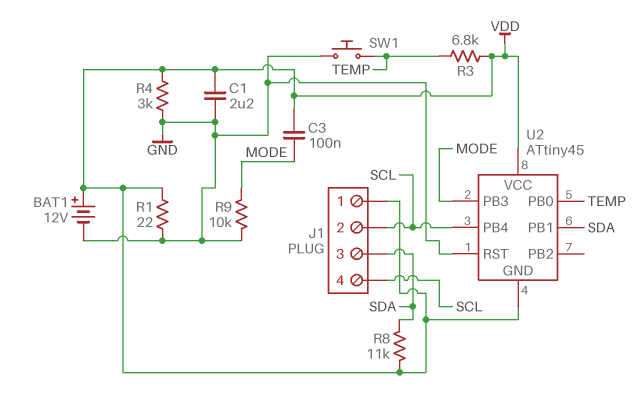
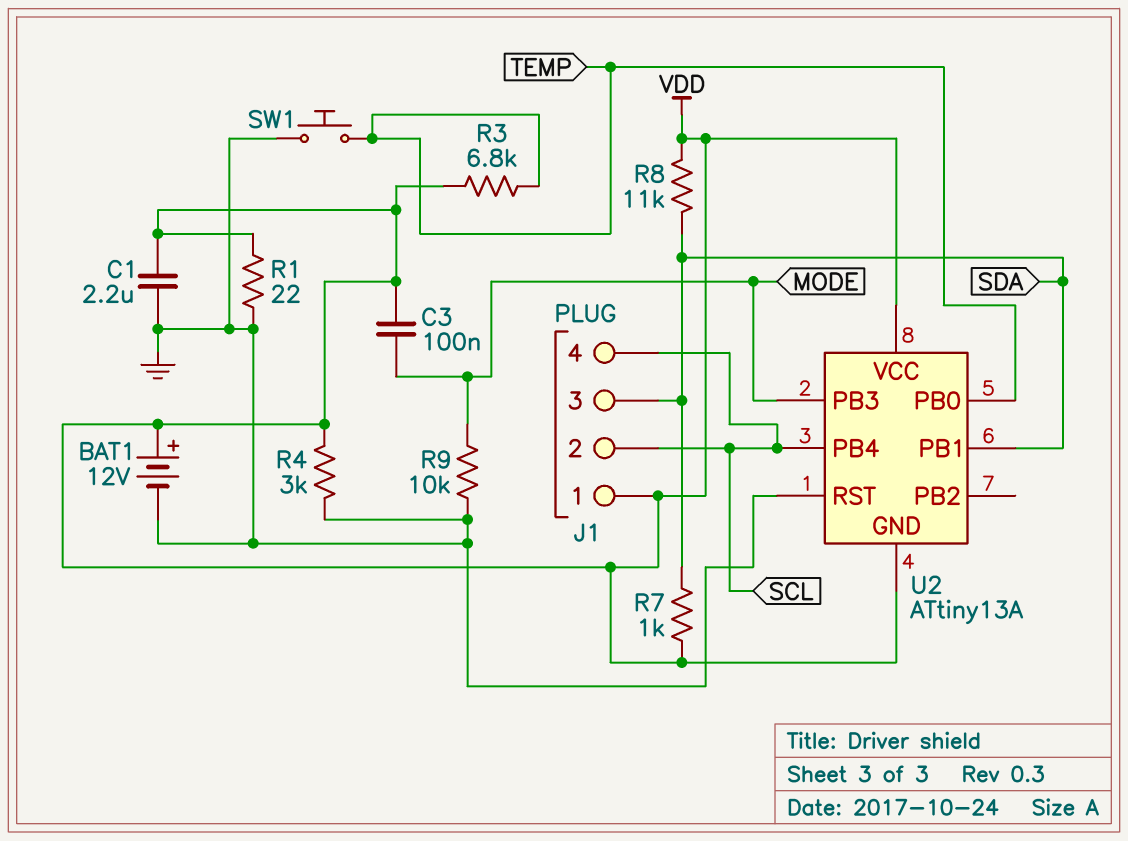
R7: none -> 1k (SDA, VDD)
U2: ATtiny45 -> ATtiny13A

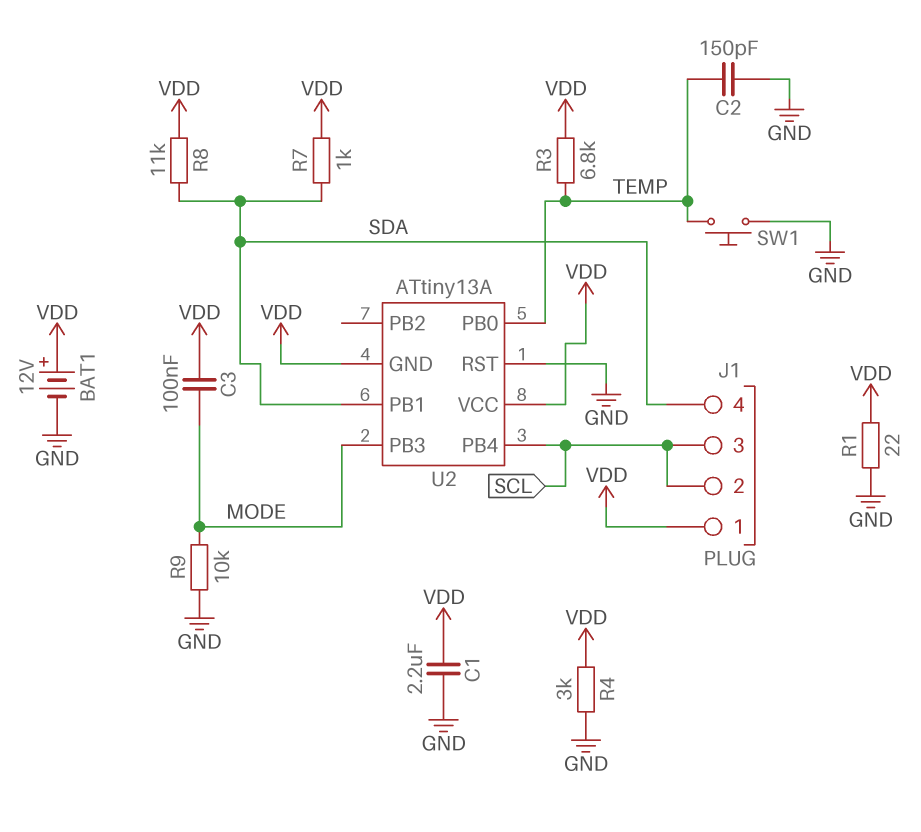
C2: none -> 150pF (GND, TEMP)
J1 pin 3: SDA -> SCL
J1 pin 4: SCL -> SDA

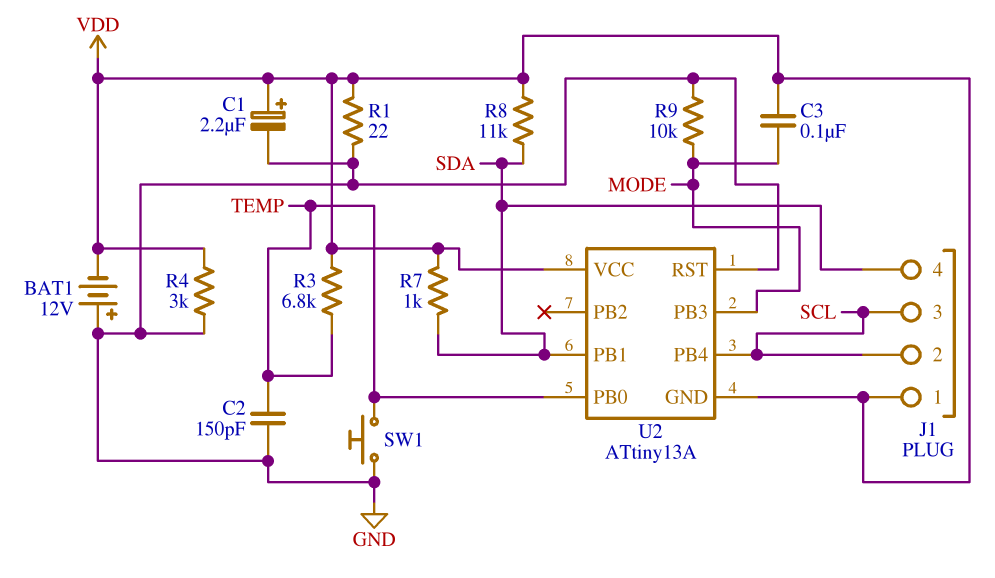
BAT1: 12V (plus VDD, minus GND) -> 12V (plus GND, minus VDD)
C1: 2.2uF (GND, VDD) -> 2.2uF (plus VDD, minus GND)

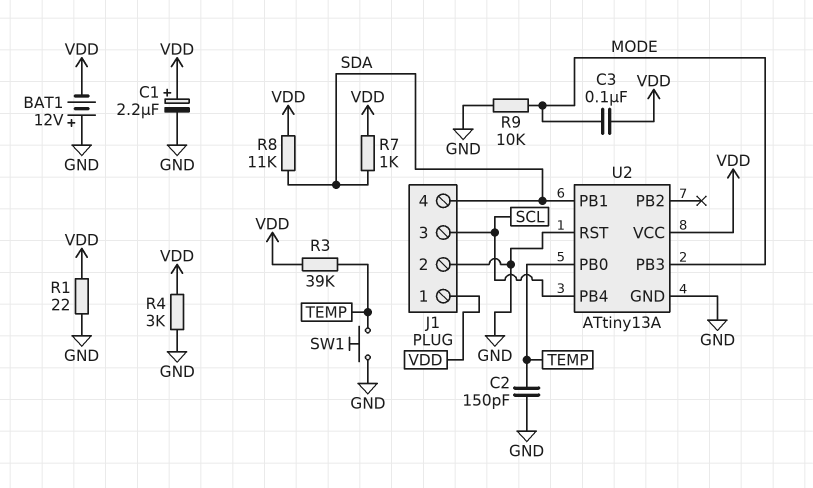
J1 pin 2: SCL -> GND
R3: 6.8k (TEMP, VDD) -> 39k (TEMP, VDD)
U2 pin GND: VDD -> GND

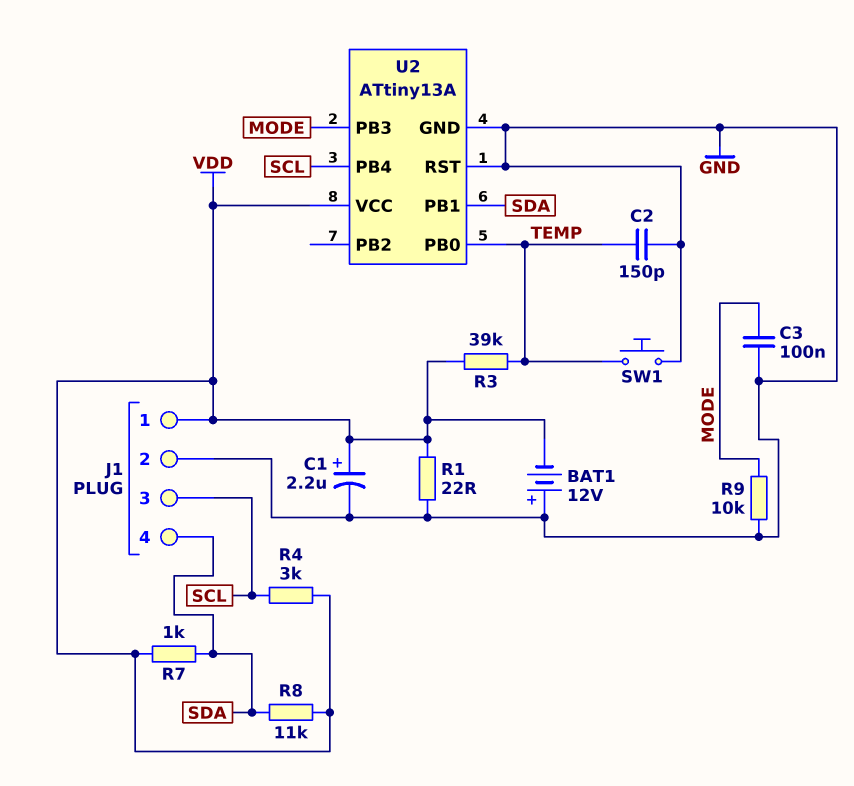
C3: 100nF (MODE, VDD) -> 100nF (GND, MODE)
R4: 3k (GND, VDD) -> 3k (SCL, VDD)

